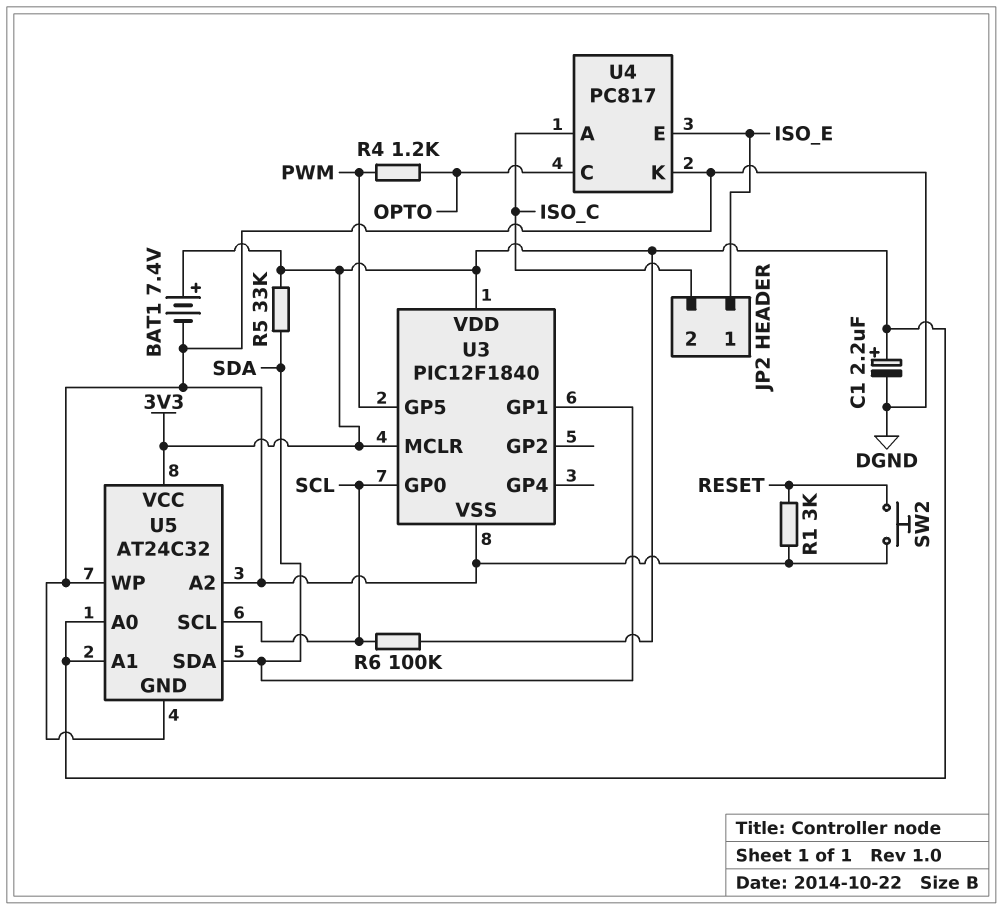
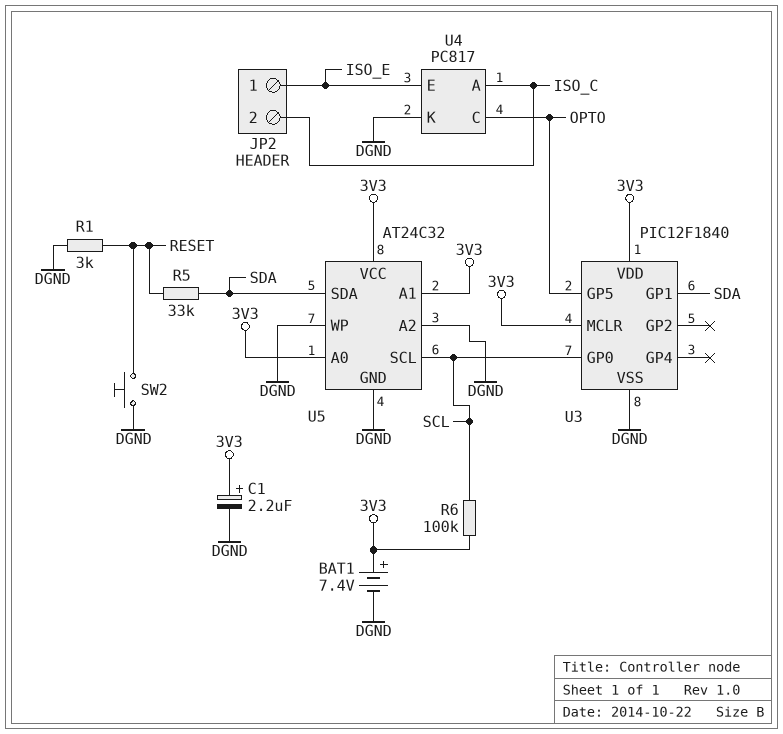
R4: 1.2k (OPTO, PWM) -> none
R5: 33k (3V3, SDA) -> 33k (RESET, SDA)
U3 pin GP5: PWM -> OPTO

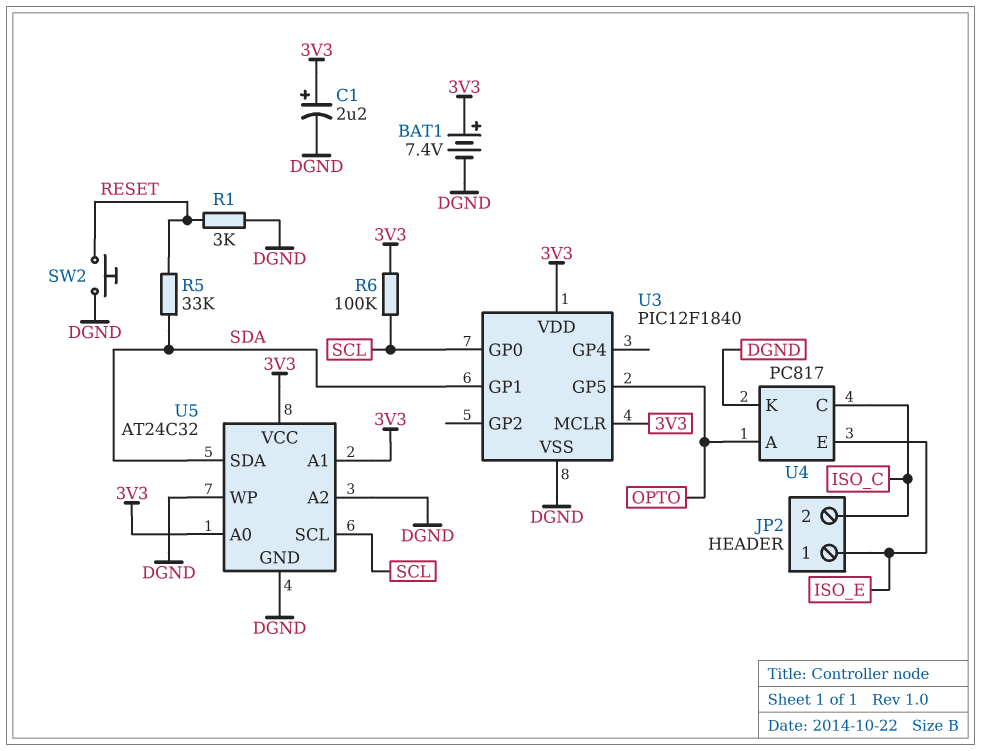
U4 pin A: ISO_C -> OPTO
U4 pin C: OPTO -> ISO_C

